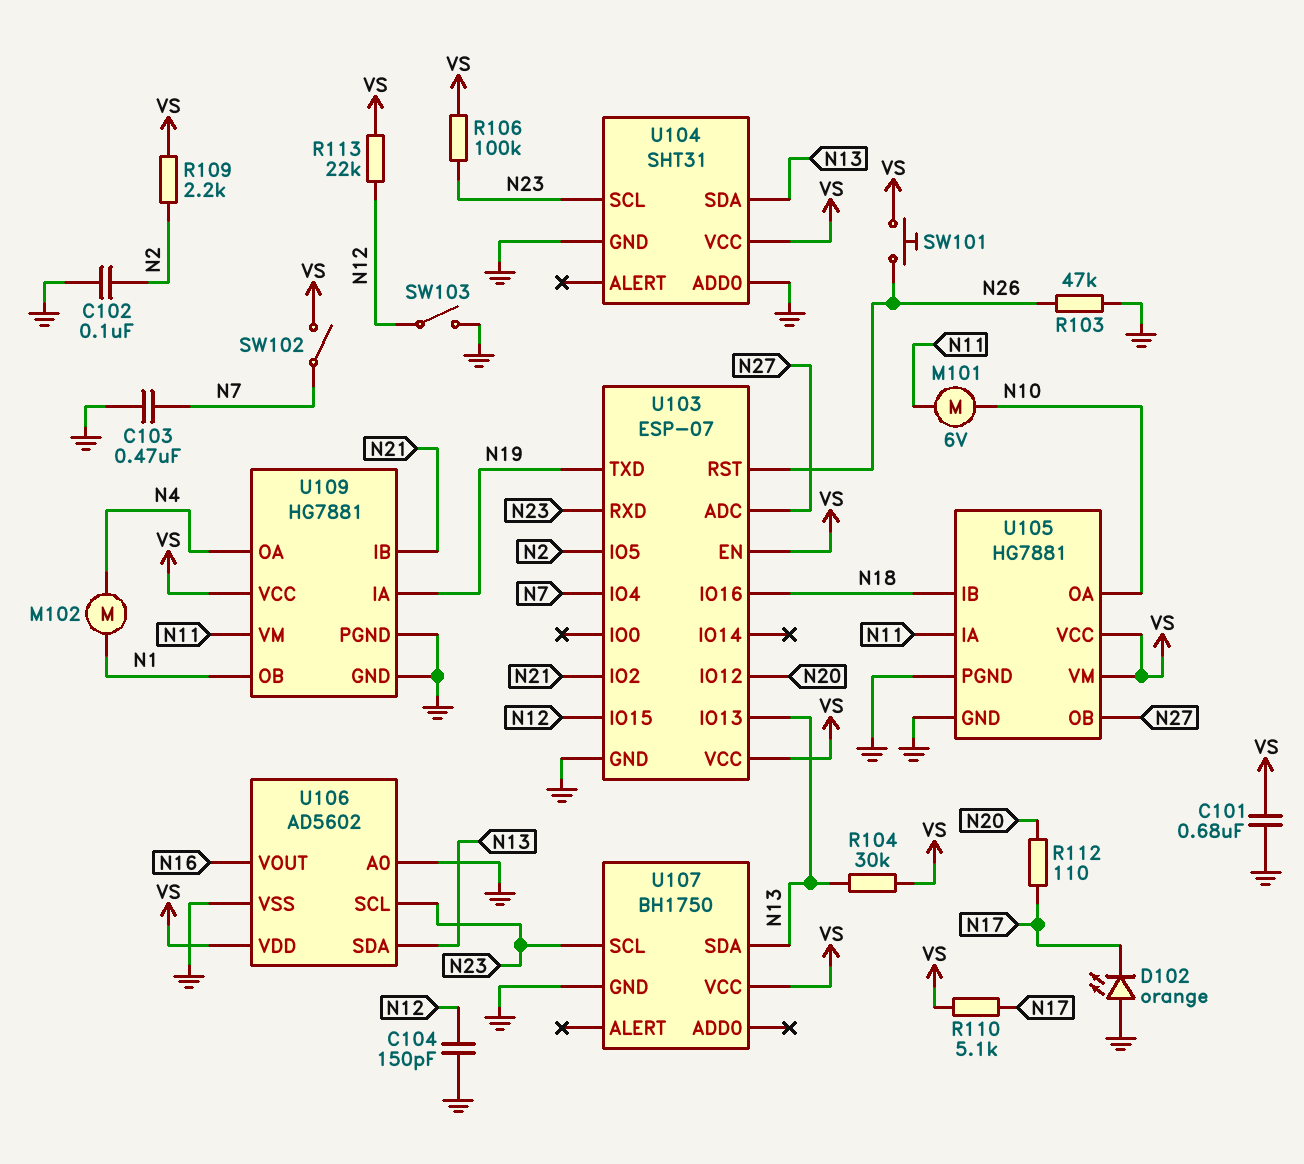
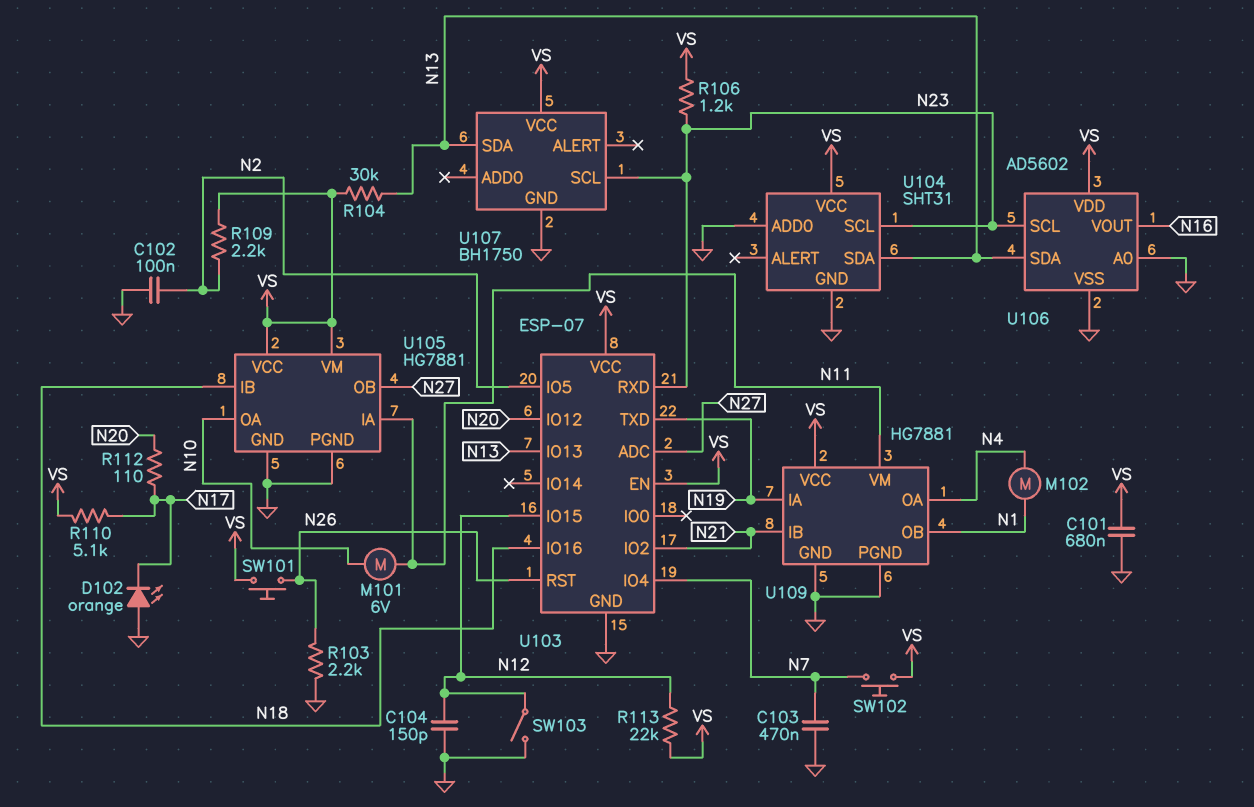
R103: 47k (GND, N26) -> 2.2k (GND, N26)
R106: 100k (N23, VS) -> 1.2k (N23, VS)
SW102: switch (N7, VS) -> button (N7, VS)

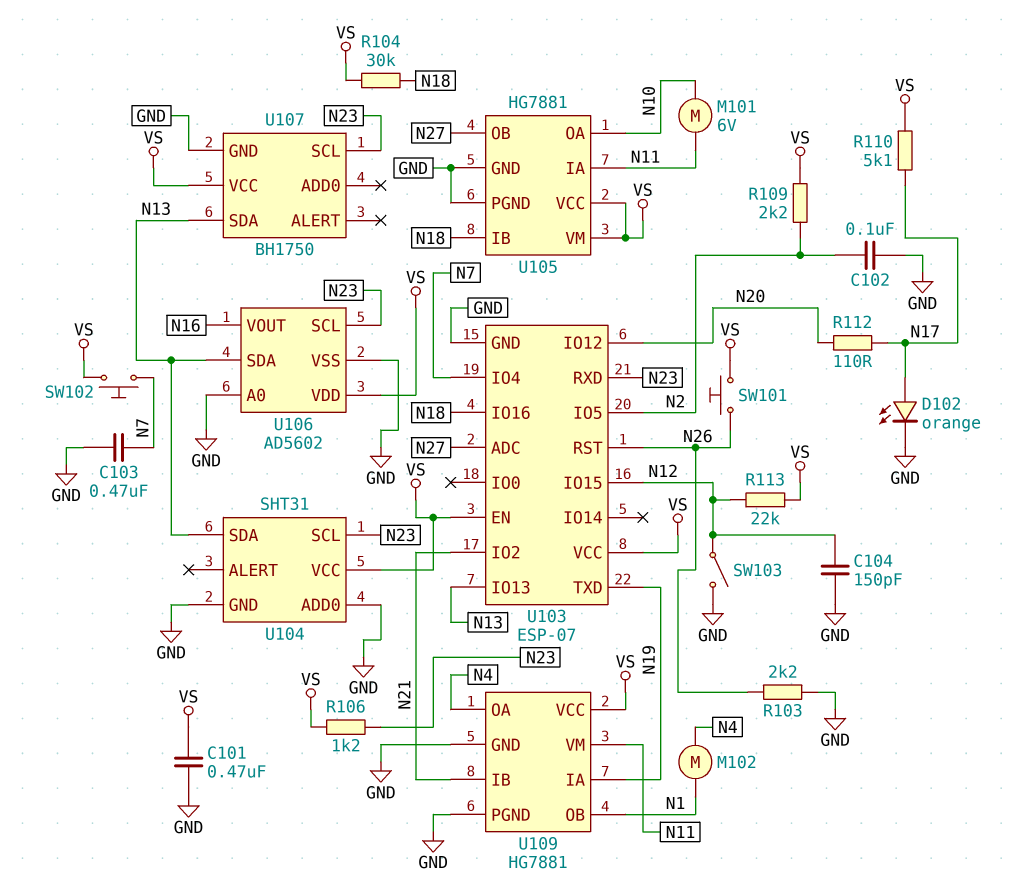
C101: 680nF (GND, VS) -> 470nF (GND, VS)
D102: LED orange (A GND, K N17) -> LED orange (A N17, K GND)
R104: 30k (N13, VS) -> 30k (N18, VS)

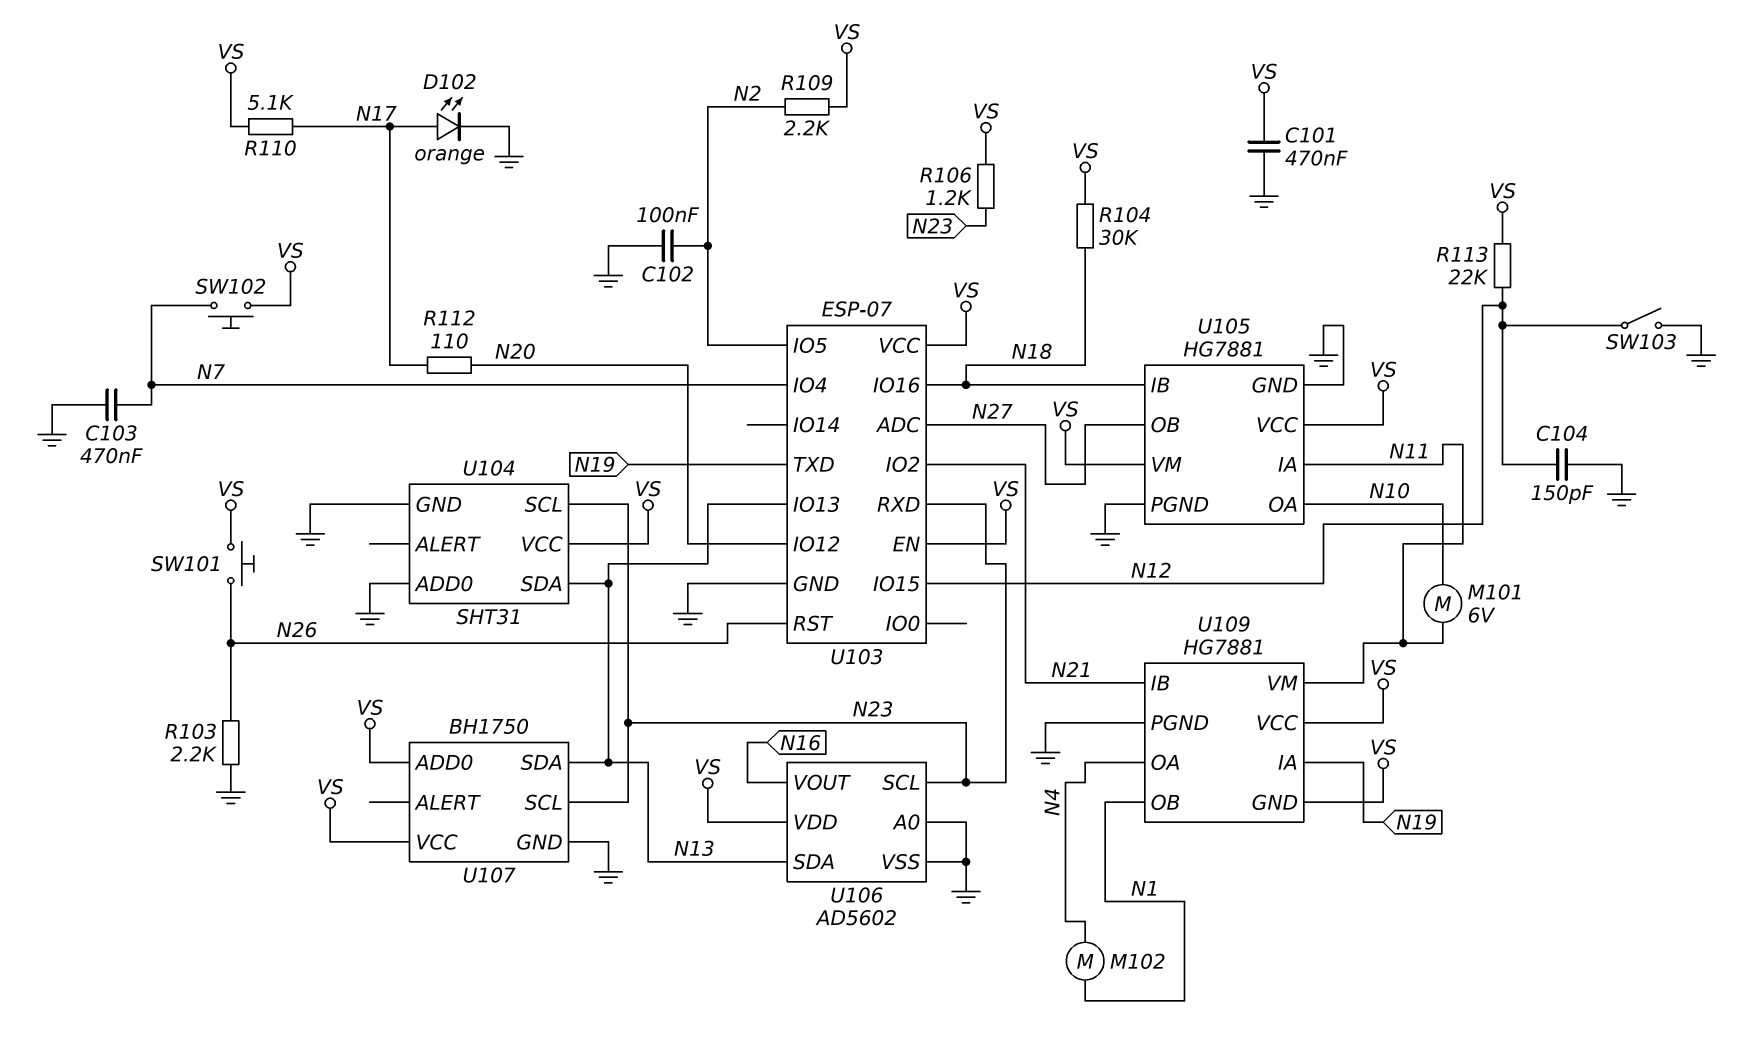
U107 pin ADD0: none -> VS
U109 pin GND: GND -> VS

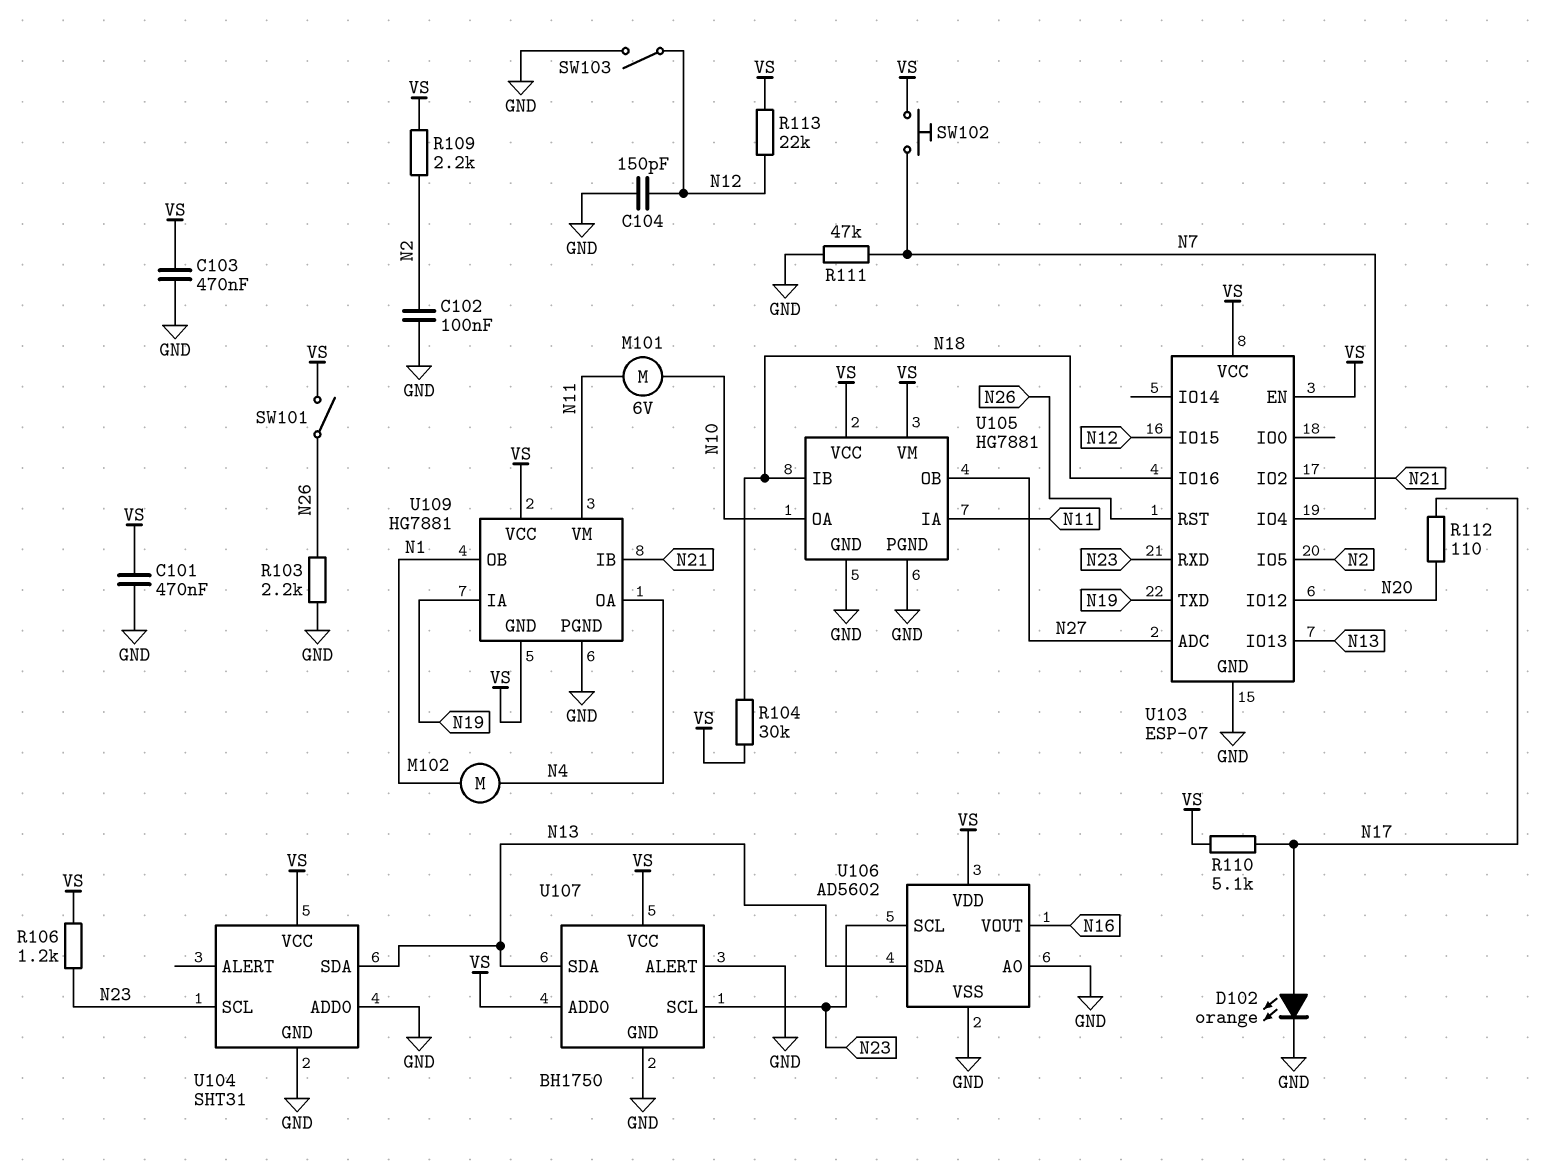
C103: 470nF (GND, N7) -> 470nF (GND, VS)
R111: none -> 47k (GND, N7)
SW101: button (N26, VS) -> switch (N26, VS)
U107 pin ALERT: none -> GND

